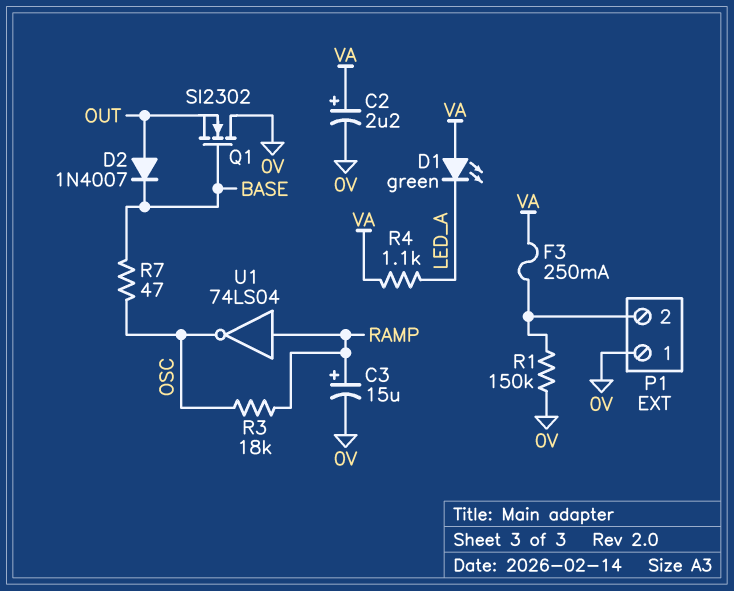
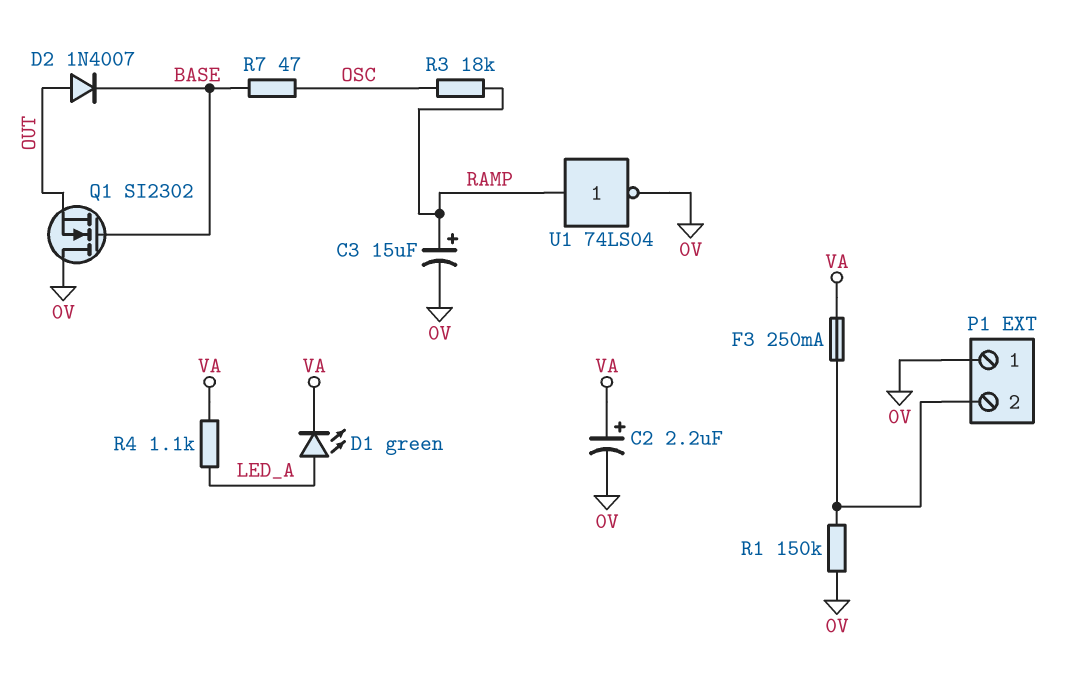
D1: LED green (A VA, K LED_A) -> LED green (A LED_A, K VA)
U1: NOT 74LS04 (in RAMP, out OSC) -> NOT 74LS04 (in RAMP, out 0V)

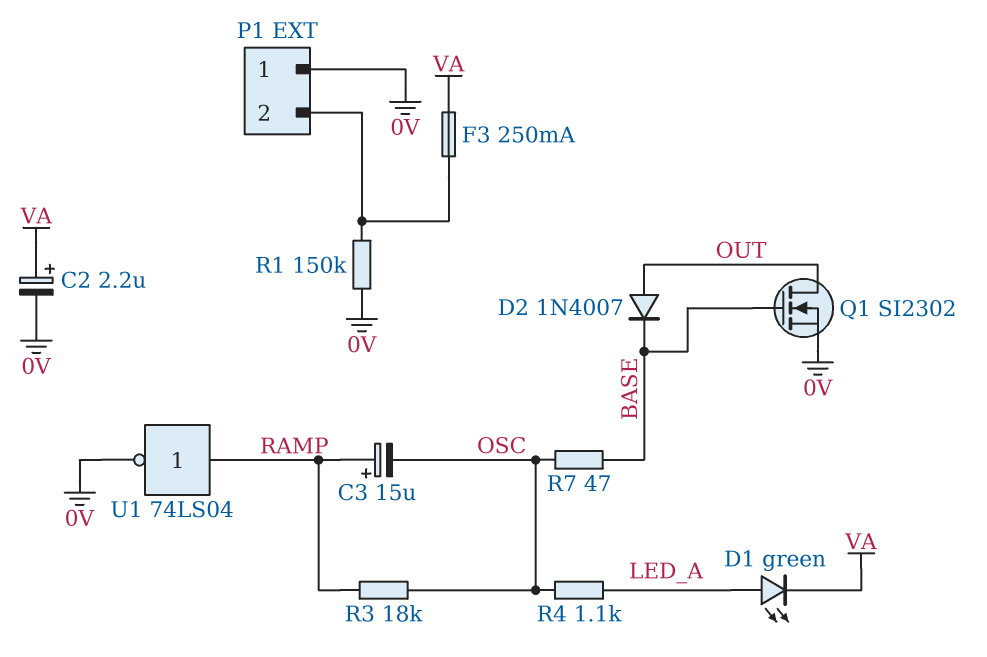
C3: 15uF (plus RAMP, minus 0V) -> 15uF (plus RAMP, minus OSC)
Q1: NMOS SI2302 (G BASE, D 0V, S OUT) -> NMOS SI2302 (G BASE, D OUT, S 0V)
R4: 1.1k (LED_A, VA) -> 1.1k (LED_A, OSC)

